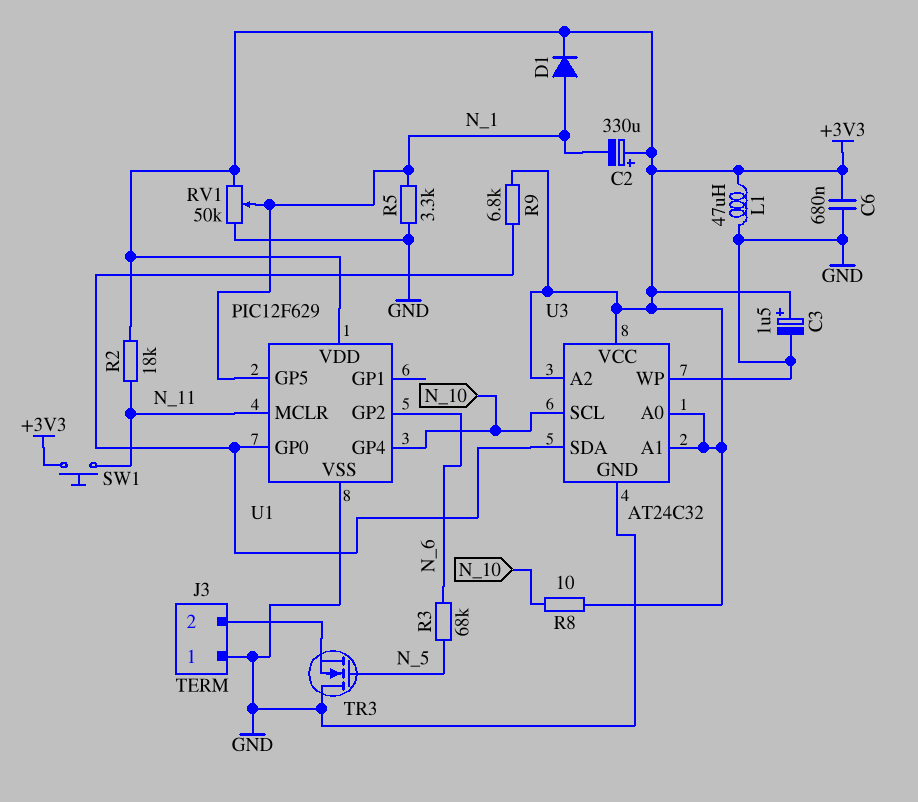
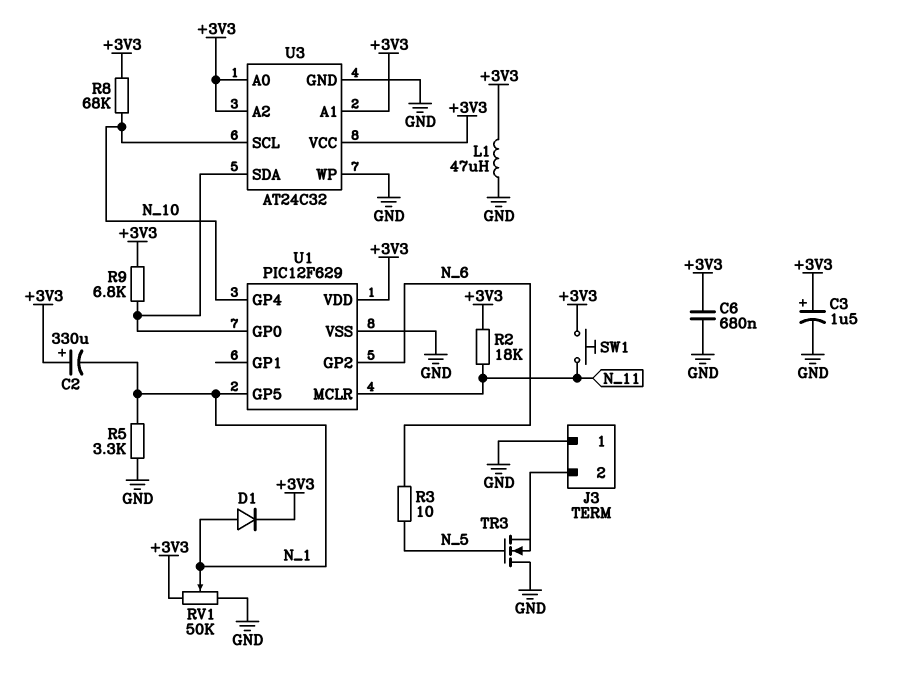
R3: 68k (N_5, N_6) -> 10 (N_5, N_6)
R8: 10 (+3V3, N_10) -> 68k (+3V3, N_10)

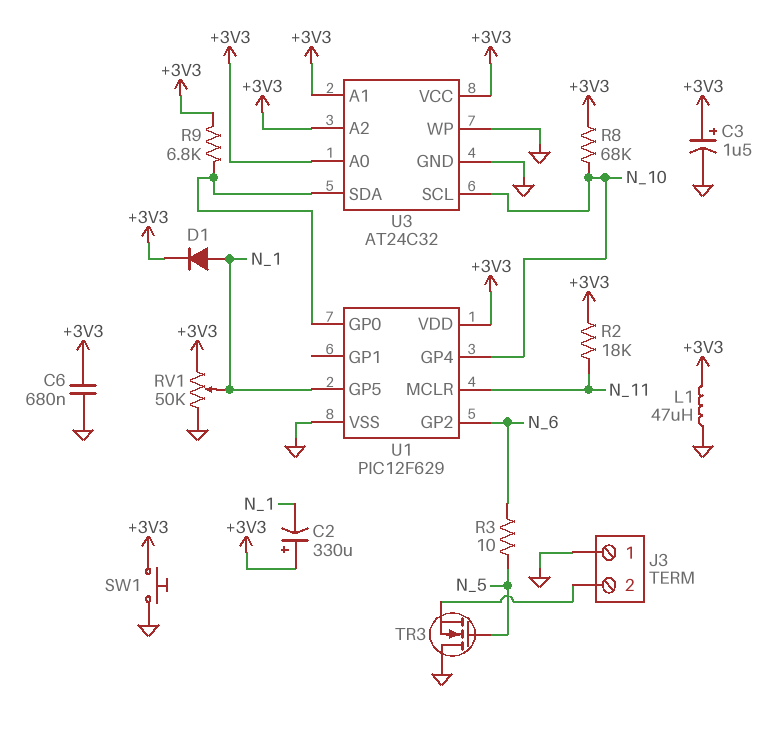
R5: 3.3k (GND, N_1) -> none
SW1: button (+3V3, N_11) -> button (+3V3, GND)

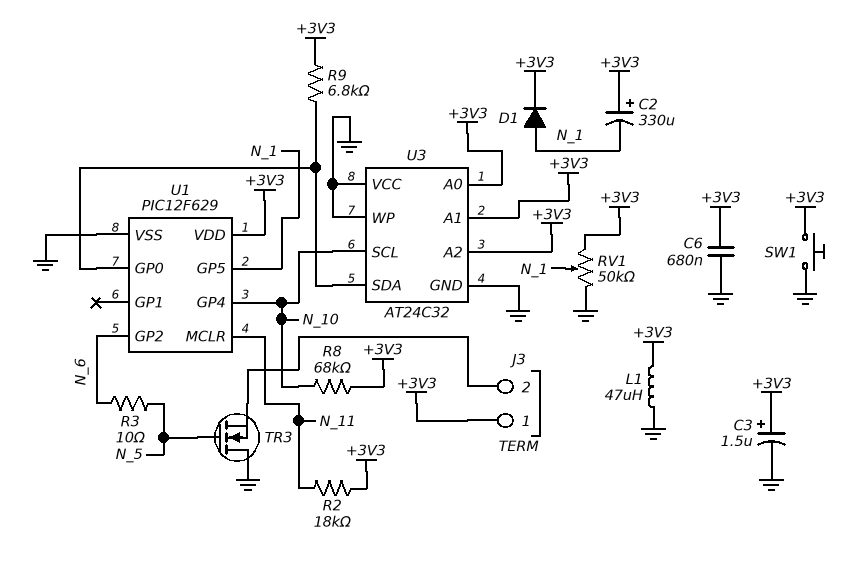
J3 pin 1: GND -> +3V3
U3 pin VCC: +3V3 -> GND

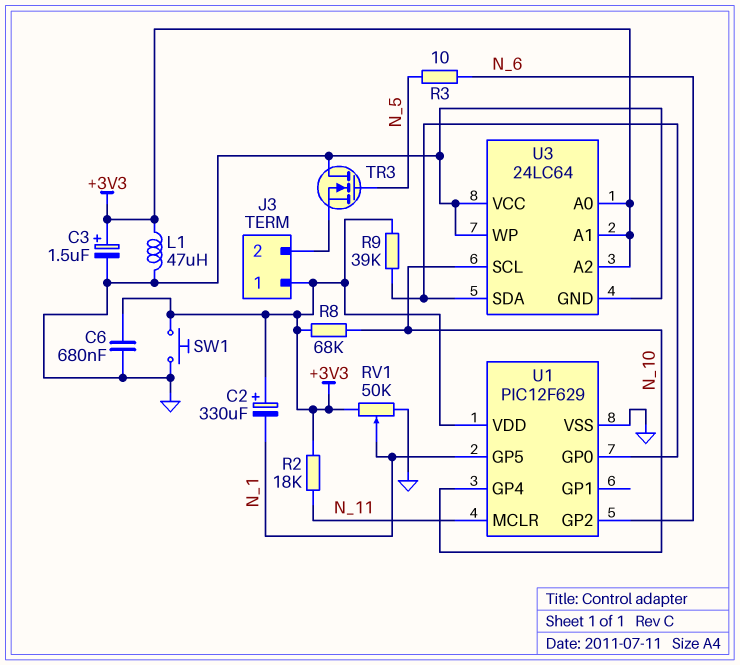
D1: diode (A N_1, K +3V3) -> none
R9: 6.8k (+3V3, U1/GP0) -> 39k (+3V3, U1/GP0)
U3: AT24C32 -> 24LC64

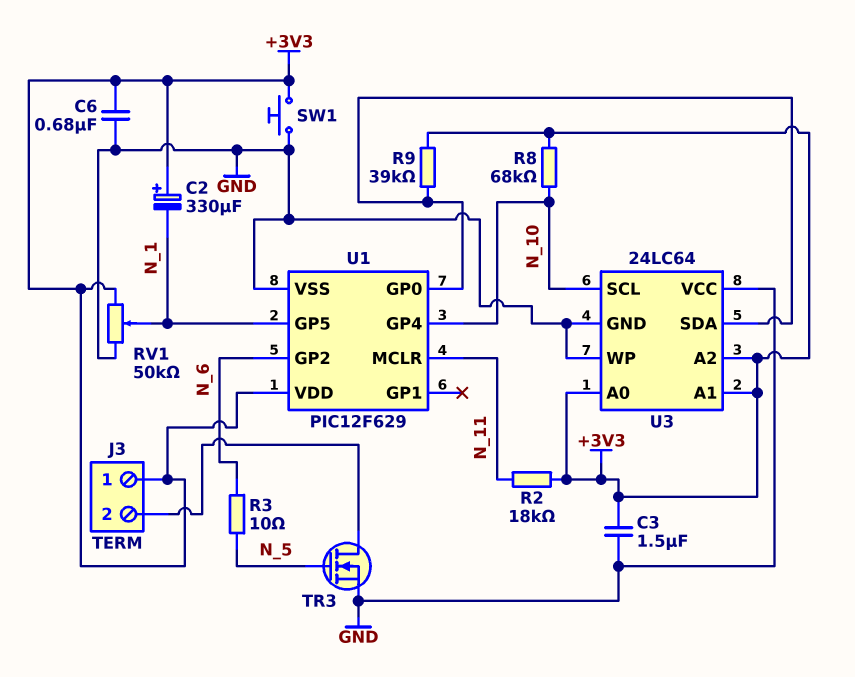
C3: 1.5uF (plus +3V3, minus GND) -> 1.5uF (+3V3, GND)
L1: 47uH (+3V3, GND) -> none
TR3: NMOS (G N_5, D GND, S J3/2) -> NMOS (G N_5, D J3/2, S GND)

